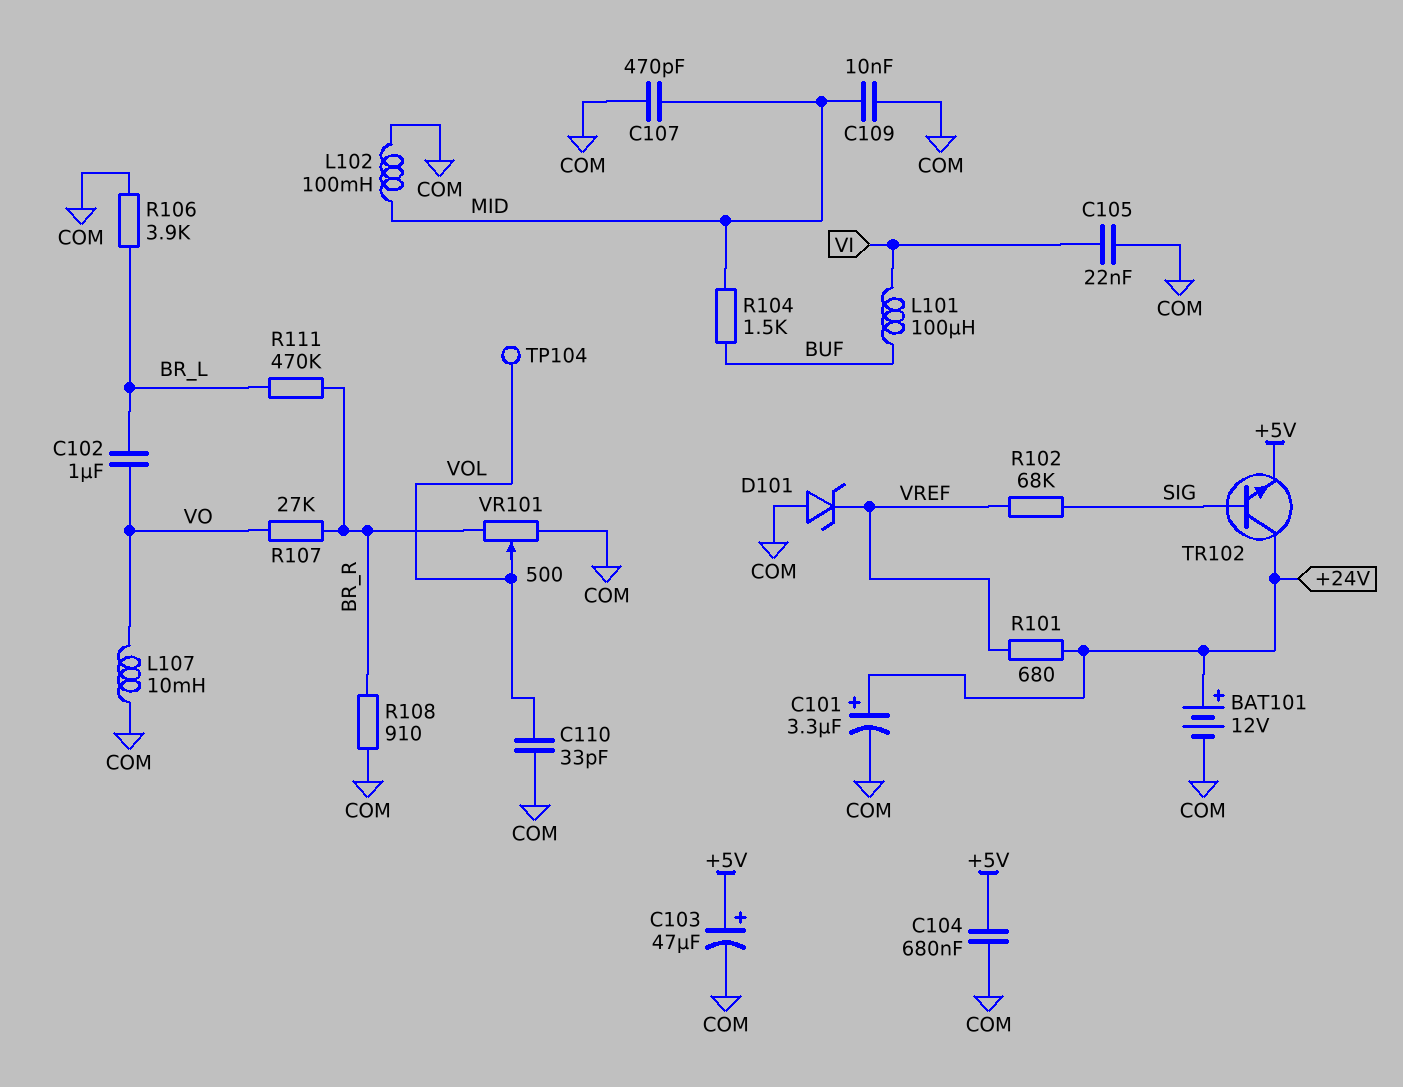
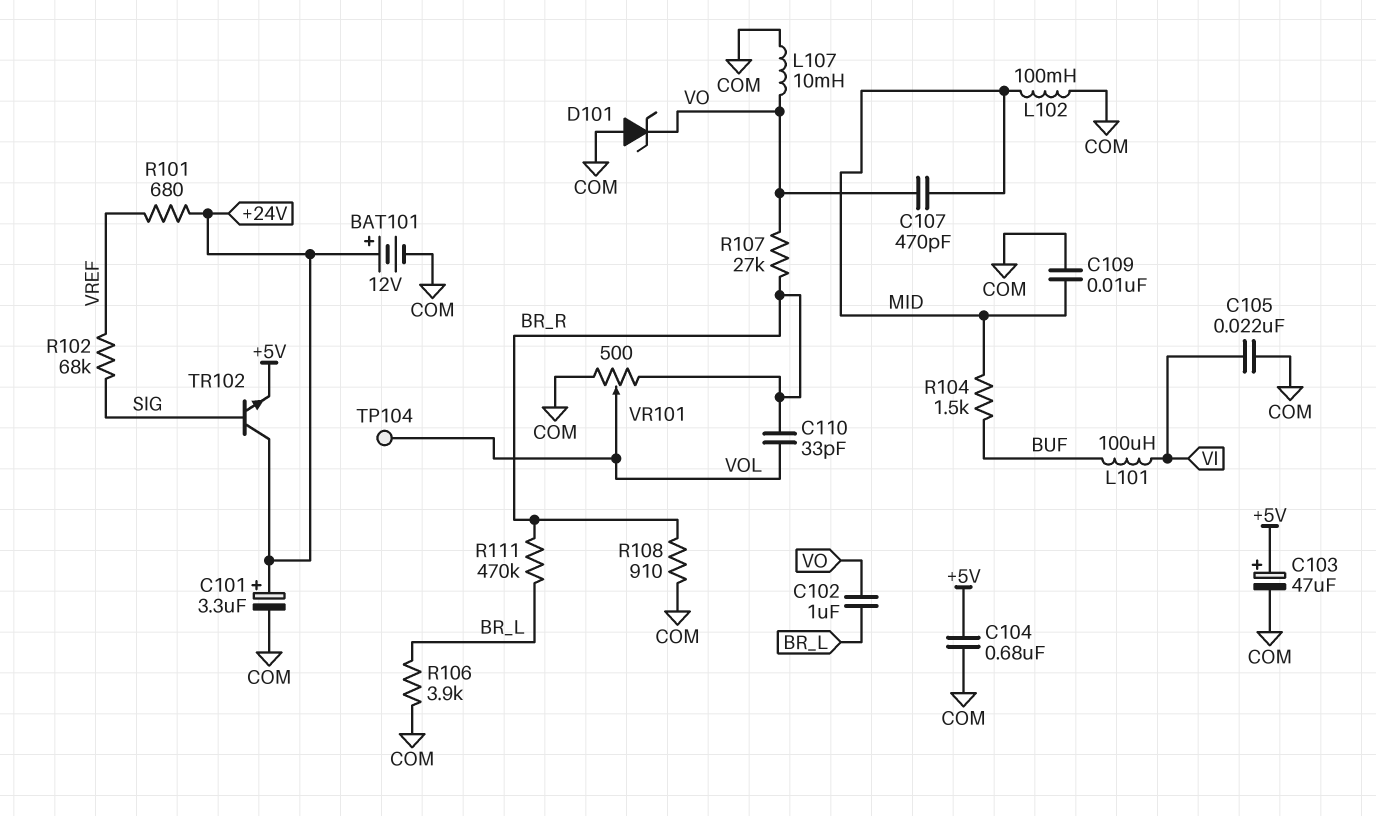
C107: 470pF (COM, MID) -> 470pF (MID, VO)
C110: 33pF (COM, VOL) -> 33pF (BR_R, VOL)
D101: zener (A COM, K VREF) -> zener (A COM, K VO)

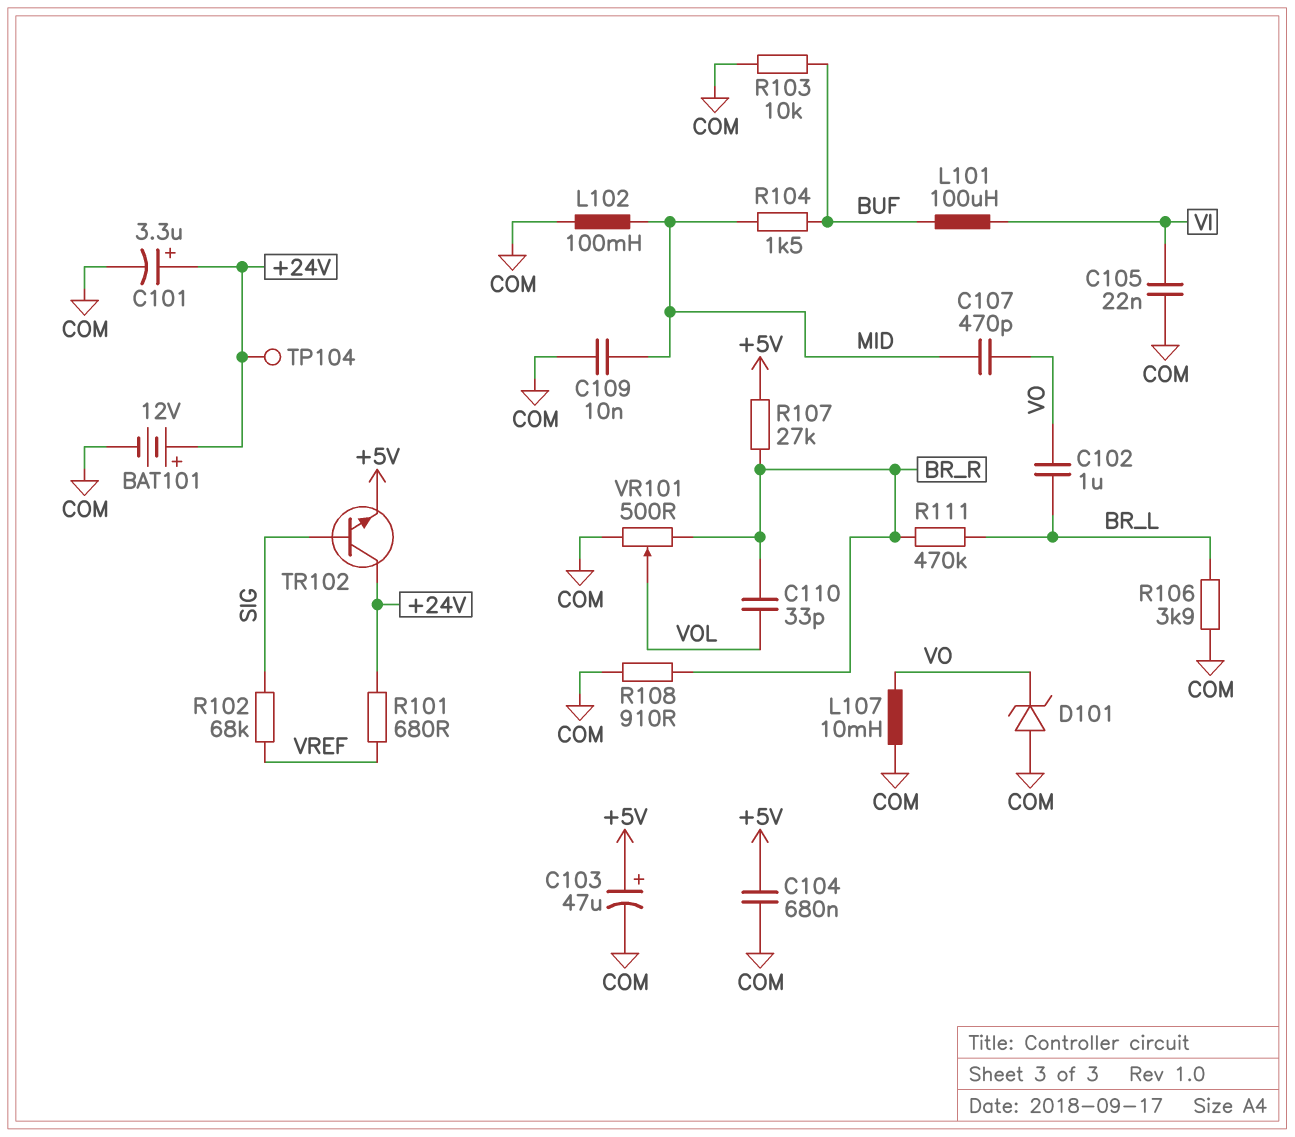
R103: none -> 10k (BUF, COM)
R107: 27k (BR_R, VO) -> 27k (+5V, BR_R)
TP104: test point (VOL) -> test point (+24V)

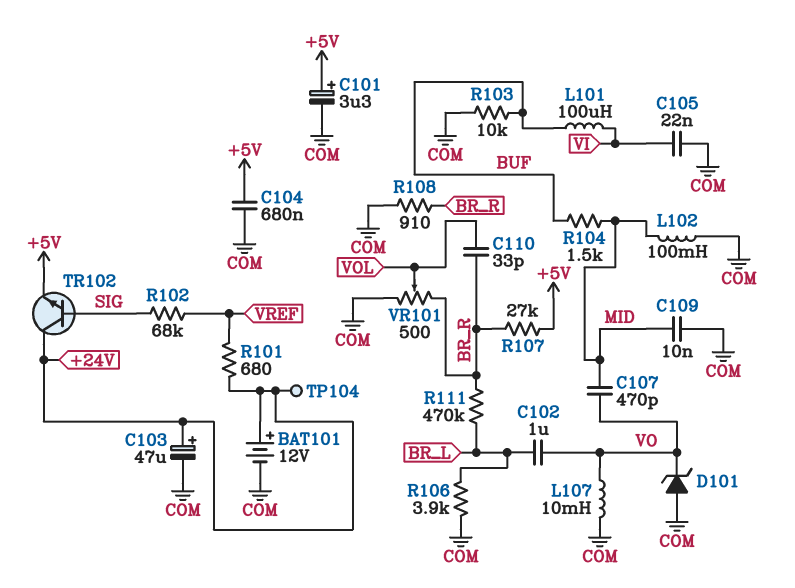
C101: 3.3uF (plus +24V, minus COM) -> 3.3uF (plus +5V, minus COM)
C103: 47uF (plus +5V, minus COM) -> 47uF (plus +24V, minus COM)

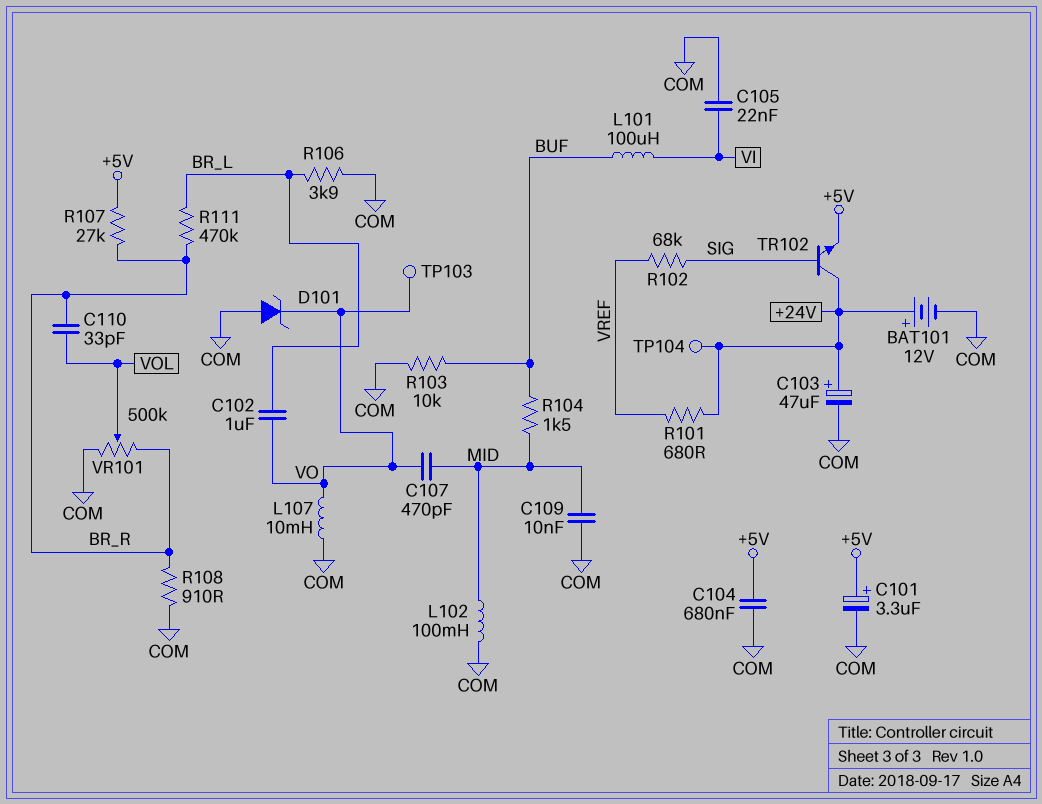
TP103: none -> test point (VO)
VR101: 500 (BR_R, COM, wiper VOL) -> 500k (BR_R, COM, wiper VOL)

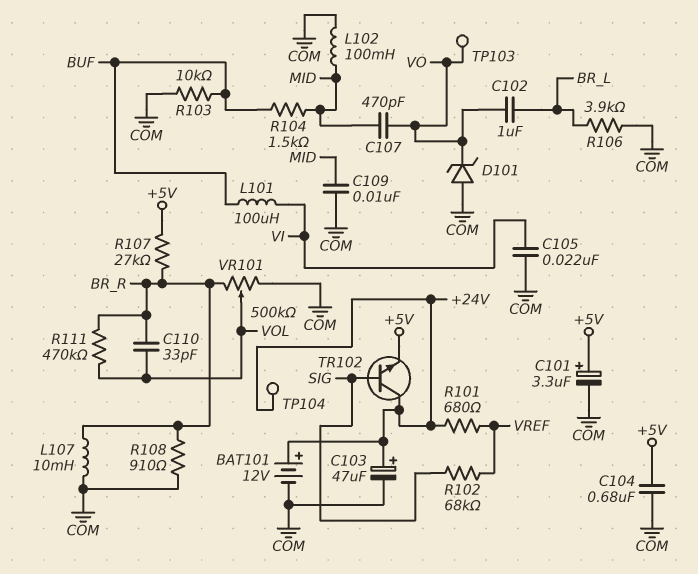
L107: 10mH (COM, VO) -> 10mH (BR_R, COM)
R111: 470k (BR_L, BR_R) -> 470k (BR_R, VOL)

